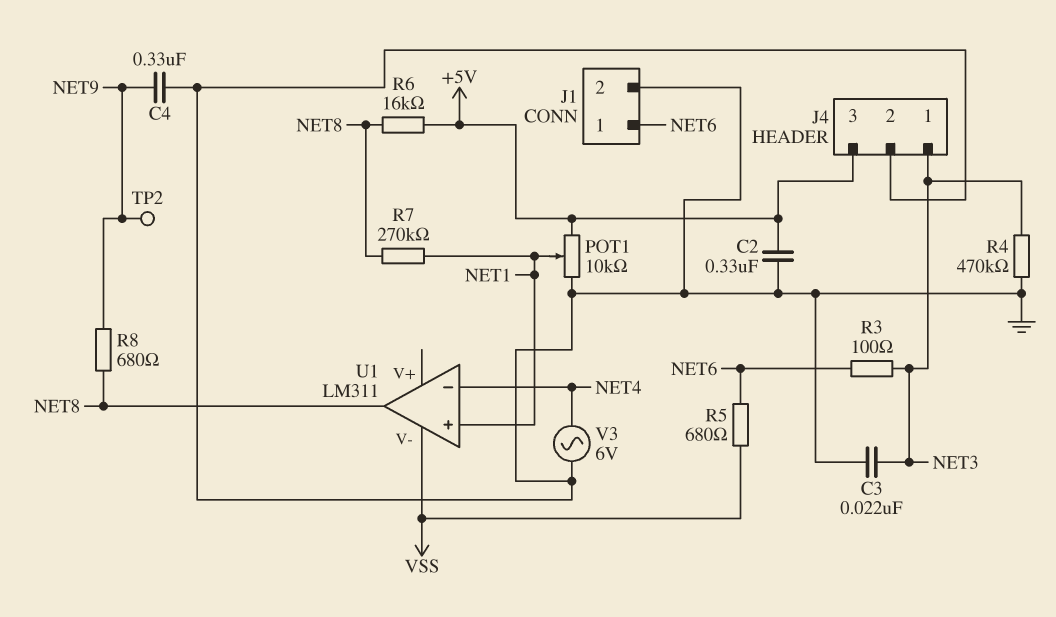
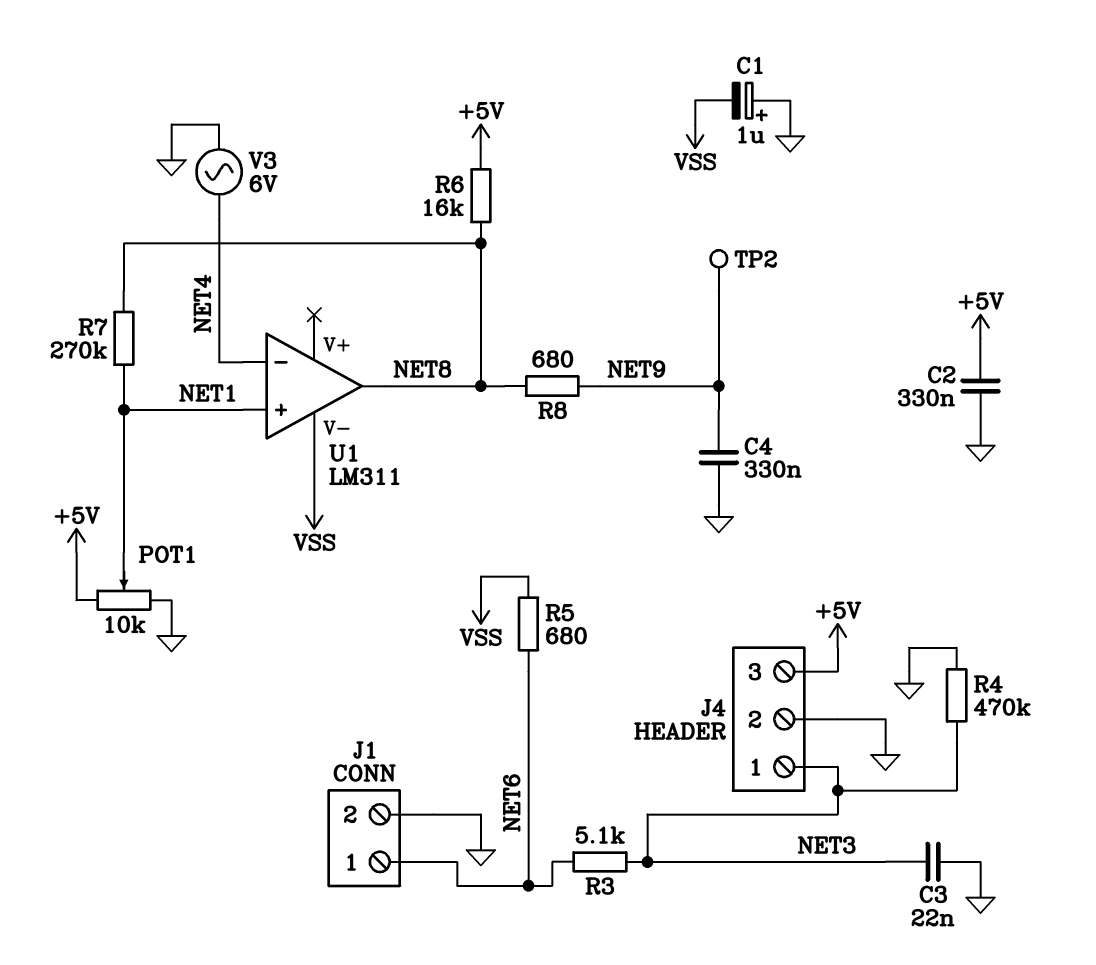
C1: none -> 1uF (plus GND, minus VSS)
R3: 100 (NET3, NET6) -> 5.1k (NET3, NET6)

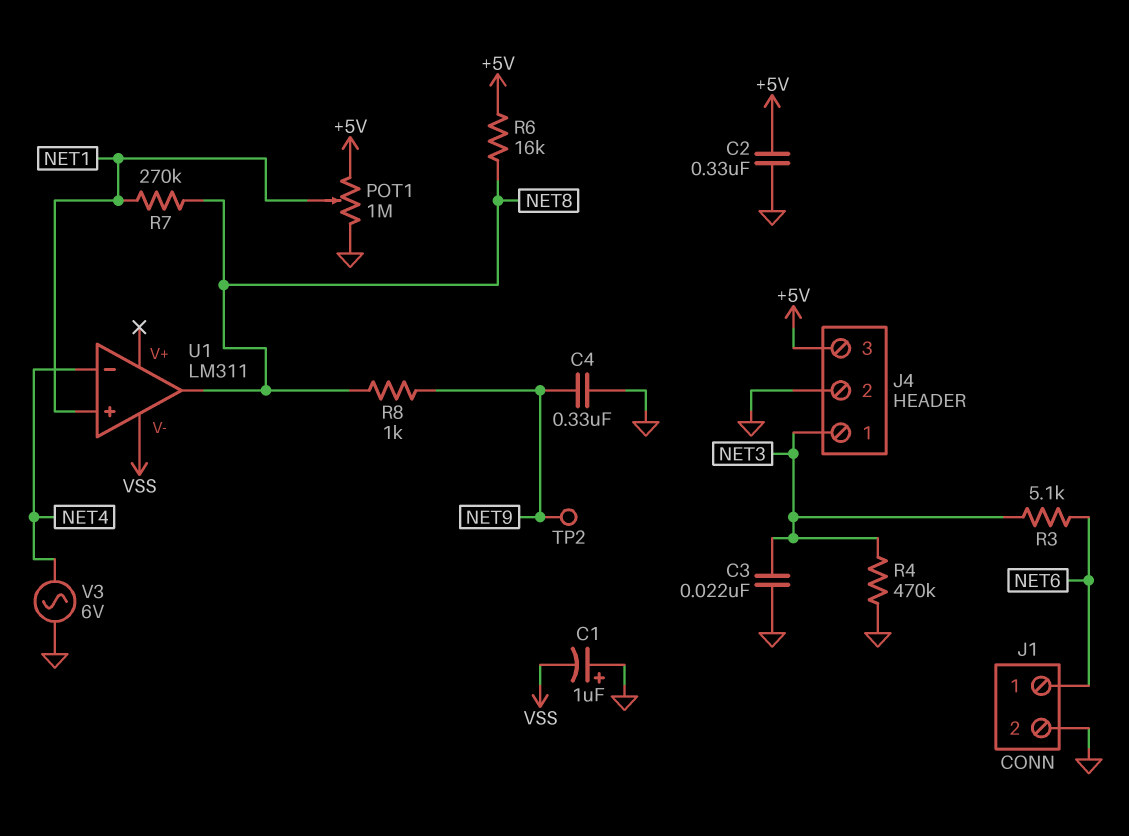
POT1: 10k (+5V, GND, wiper NET1) -> 1M (+5V, GND, wiper NET1)
R5: 680 (NET6, VSS) -> none
R8: 680 (NET8, NET9) -> 1k (NET8, NET9)

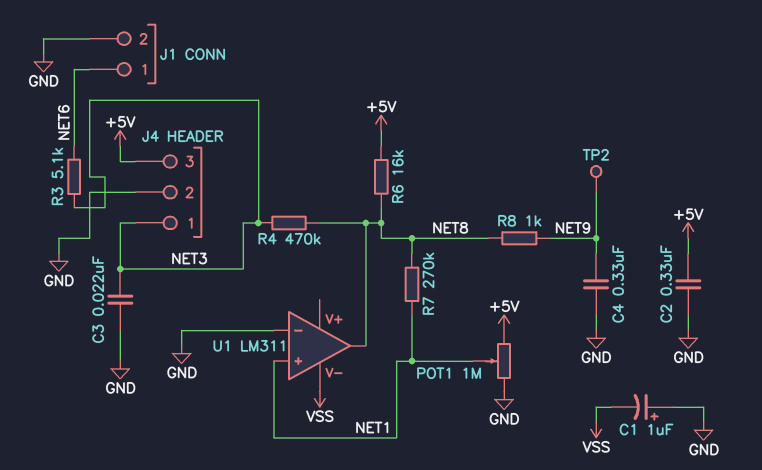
R4: 470k (GND, NET3) -> 470k (NET3, NET8)
U1 pin in-: NET4 -> GND
V3: AC 6V (GND, NET4) -> none

